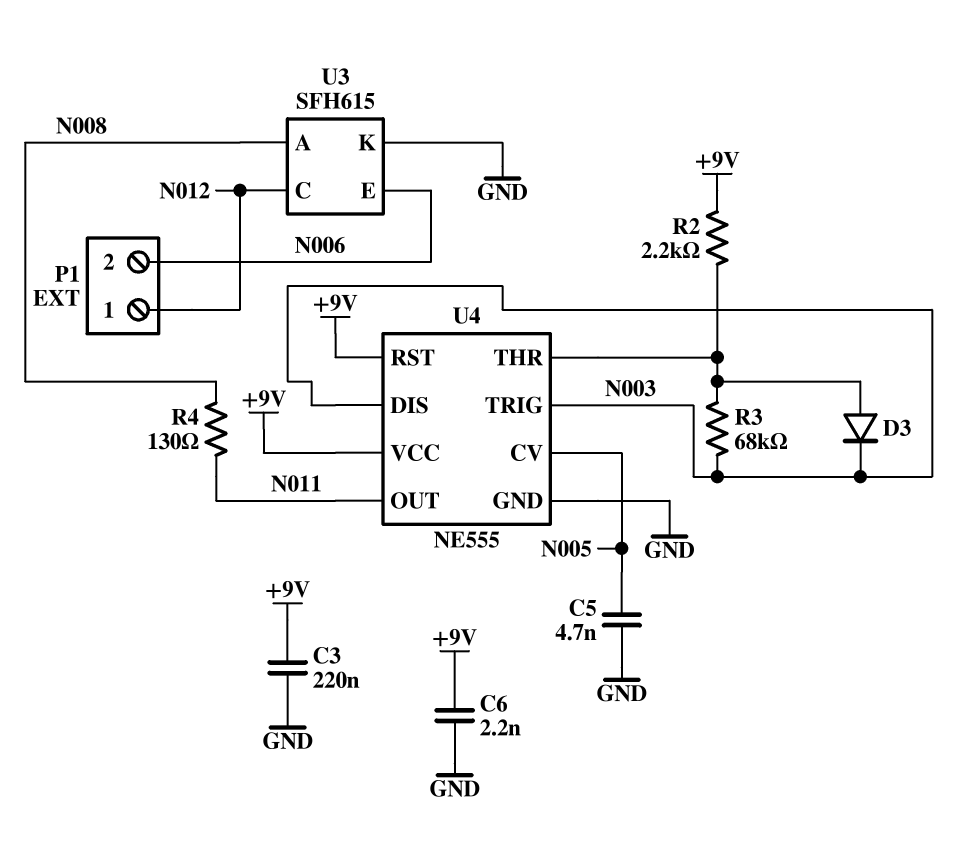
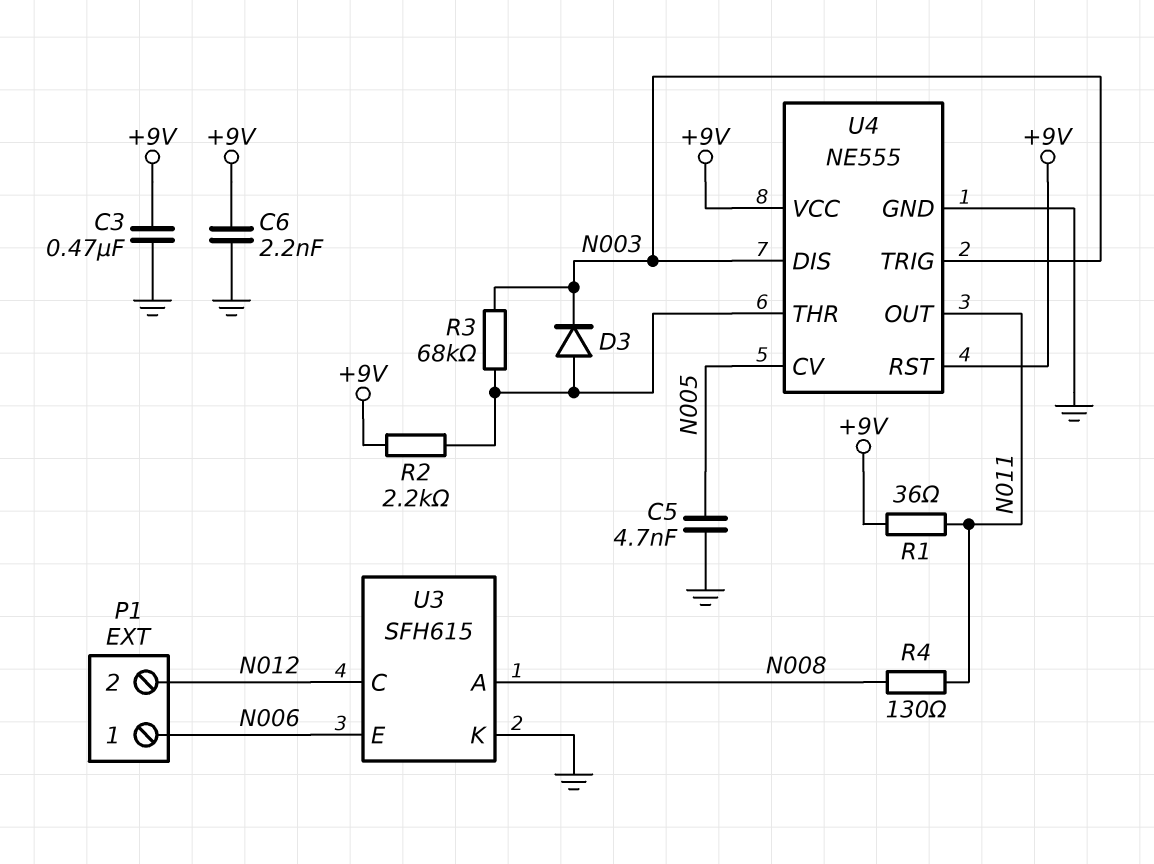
C3: 220nF (+9V, GND) -> 470nF (+9V, GND)
P1 pin 1: N012 -> N006
P1 pin 2: N006 -> N012
R1: none -> 36 (+9V, N011)

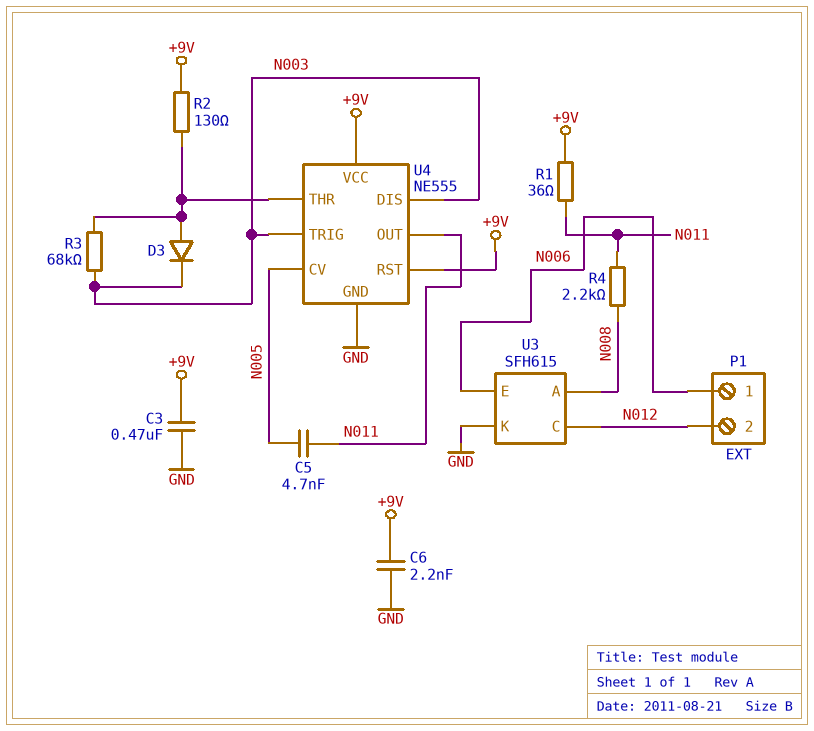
C5: 4.7nF (GND, N005) -> 4.7nF (N005, N011)
R2: 2.2k (+9V, U4/THR) -> 130 (+9V, U4/THR)
R4: 130 (N008, N011) -> 2.2k (N008, N011)

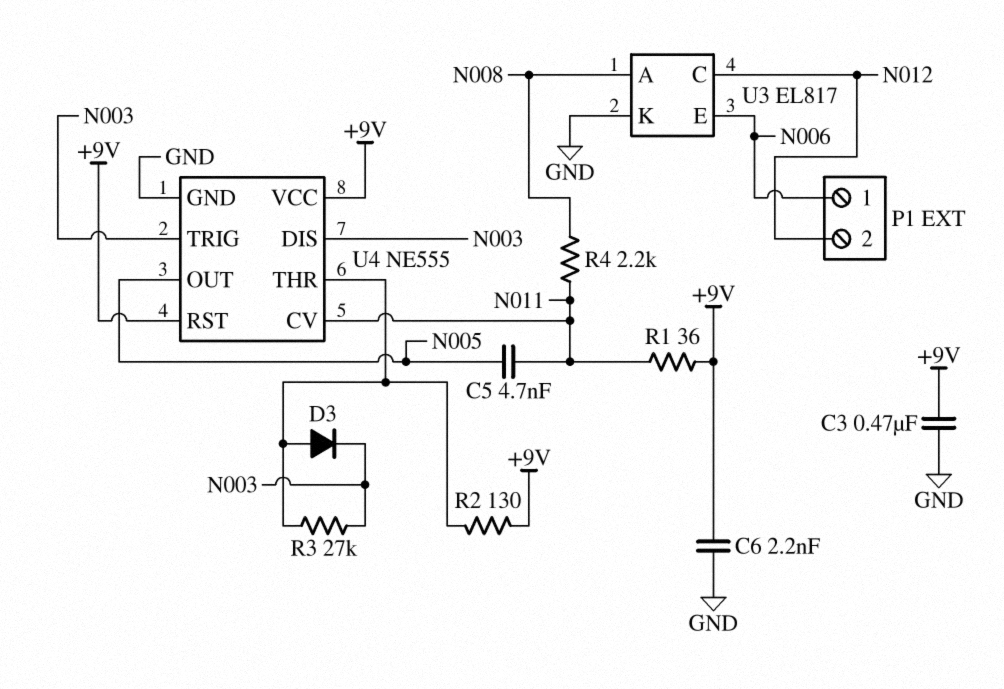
R3: 68k (N003, U4/THR) -> 27k (N003, U4/THR)
U3: SFH615 -> EL817
U4 pin CV: N005 -> N011
U4 pin OUT: N011 -> N005

